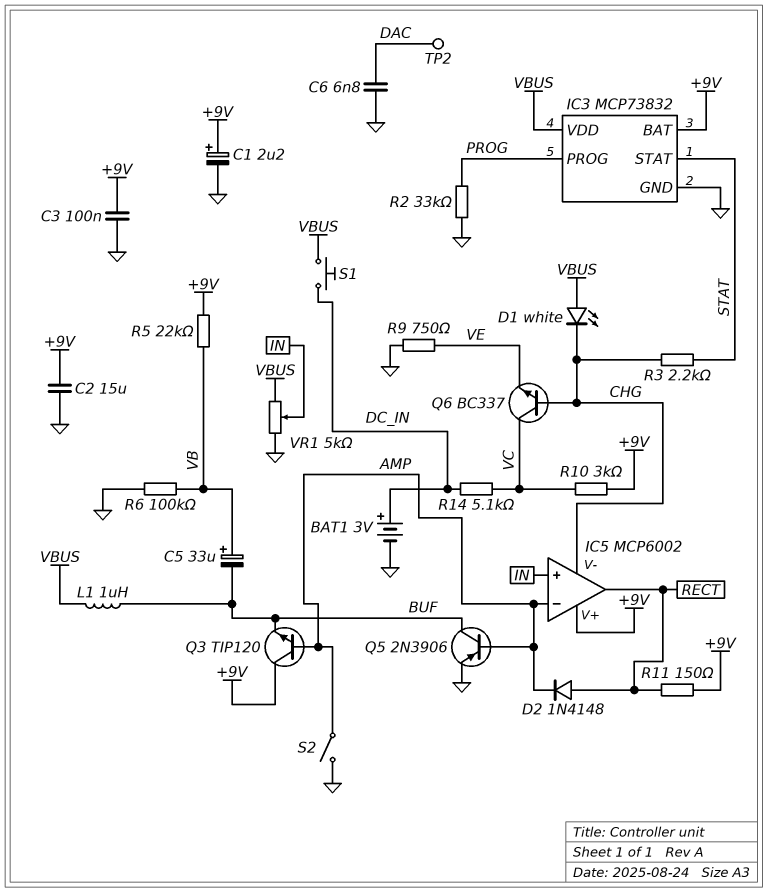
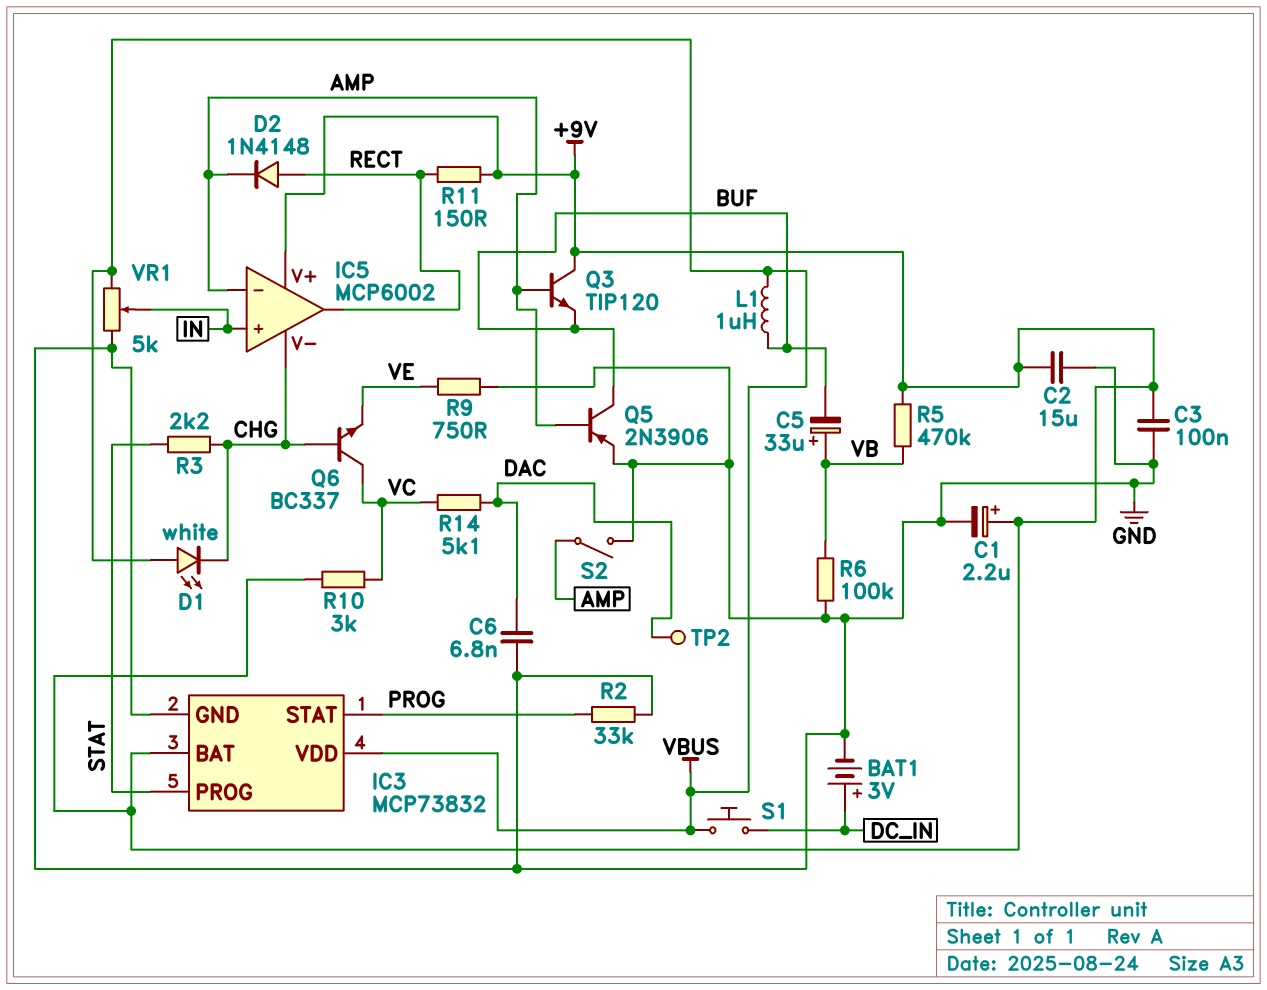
IC3 pin PROG: PROG -> STAT
IC3 pin STAT: STAT -> PROG
R5: 22k (+9V, VB) -> 470k (+9V, VB)
R14: 5.1k (DC_IN, VC) -> 5.1k (DAC, VC)

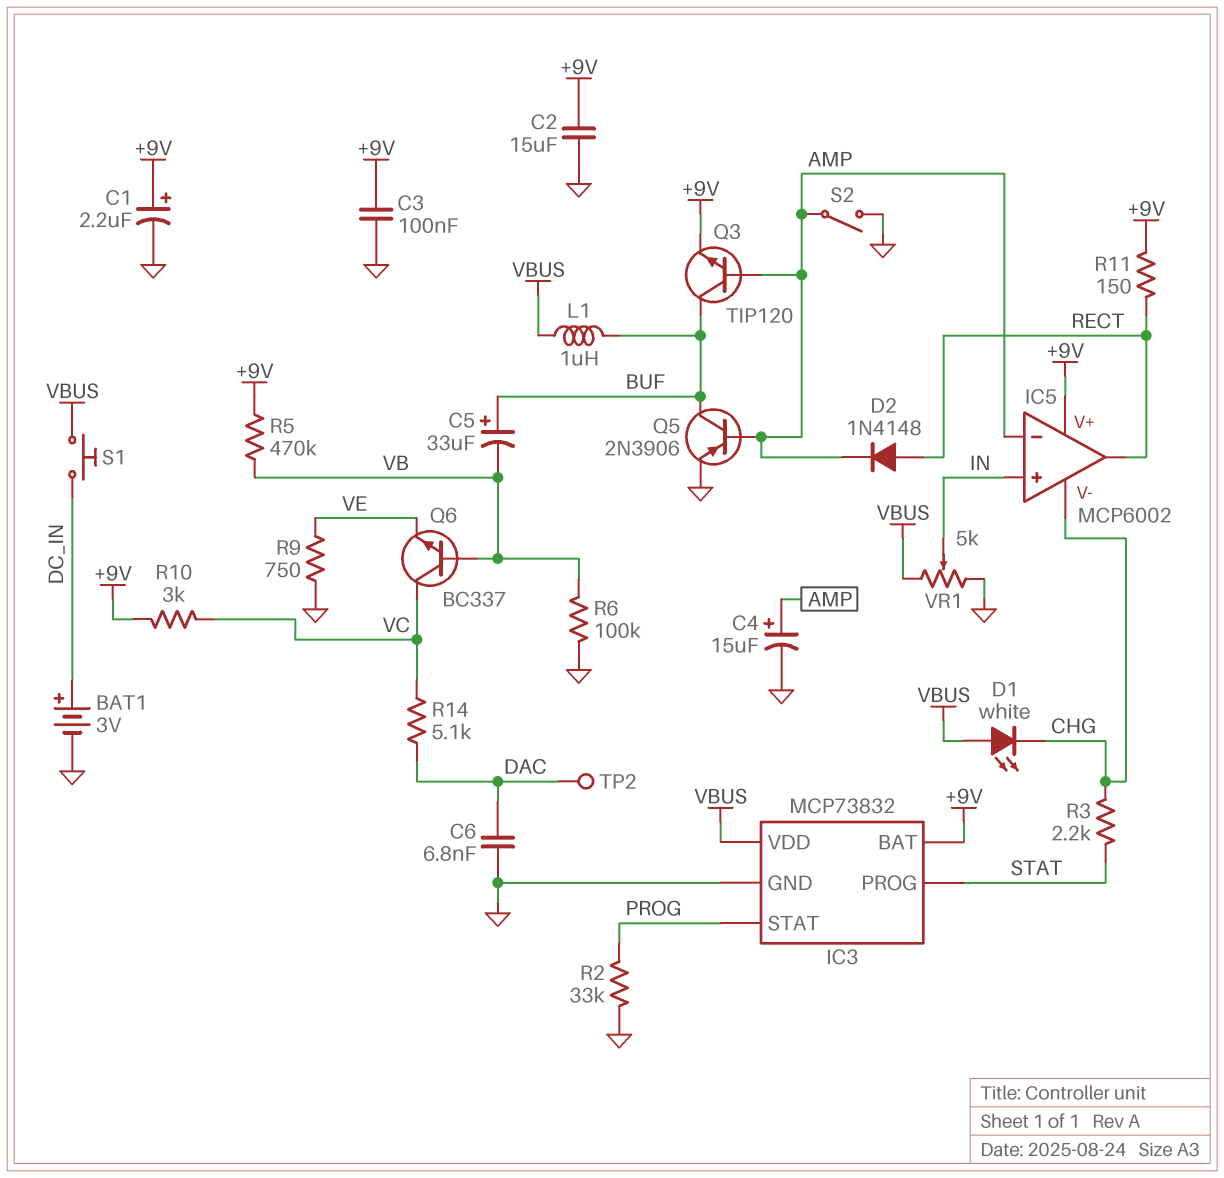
C4: none -> 15uF (plus AMP, minus GND)
C5: 33uF (plus VB, minus BUF) -> 33uF (plus BUF, minus VB)
Q3: NPN TIP120 (B AMP, C +9V, E BUF) -> NPN TIP120 (B AMP, C BUF, E +9V)
Q6: NPN BC337 (B CHG, C VC, E VE) -> NPN BC337 (B VB, C VC, E VE)

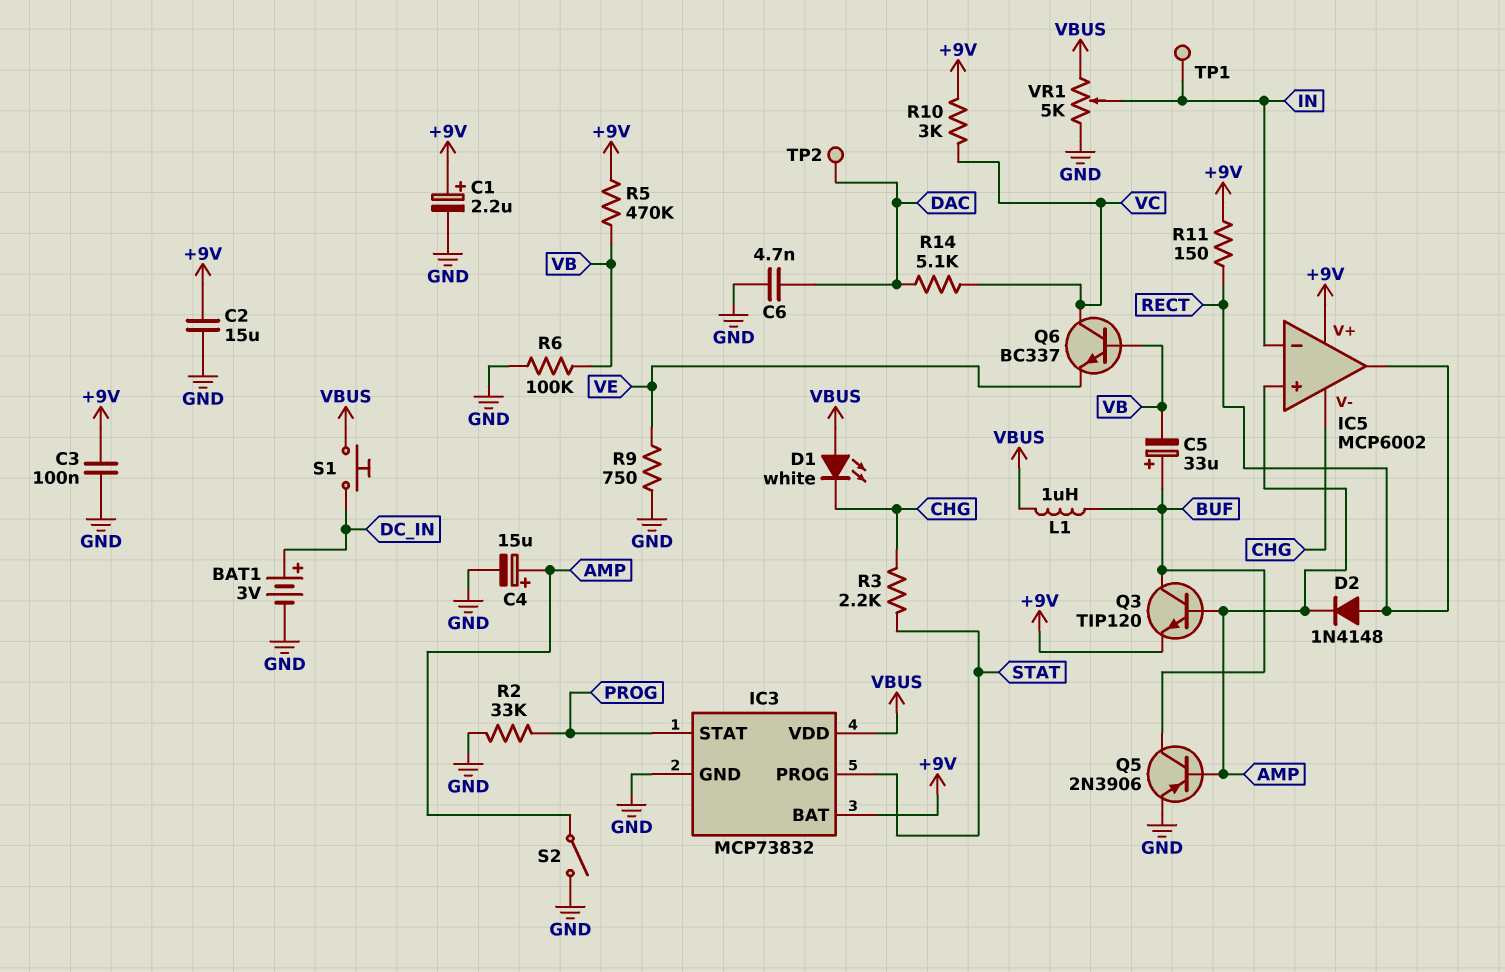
C6: 6.8nF (DAC, GND) -> 4.7nF (DAC, GND)
IC5 pin in+: IN -> AMP
IC5 pin in-: AMP -> IN
TP1: none -> test point (IN)

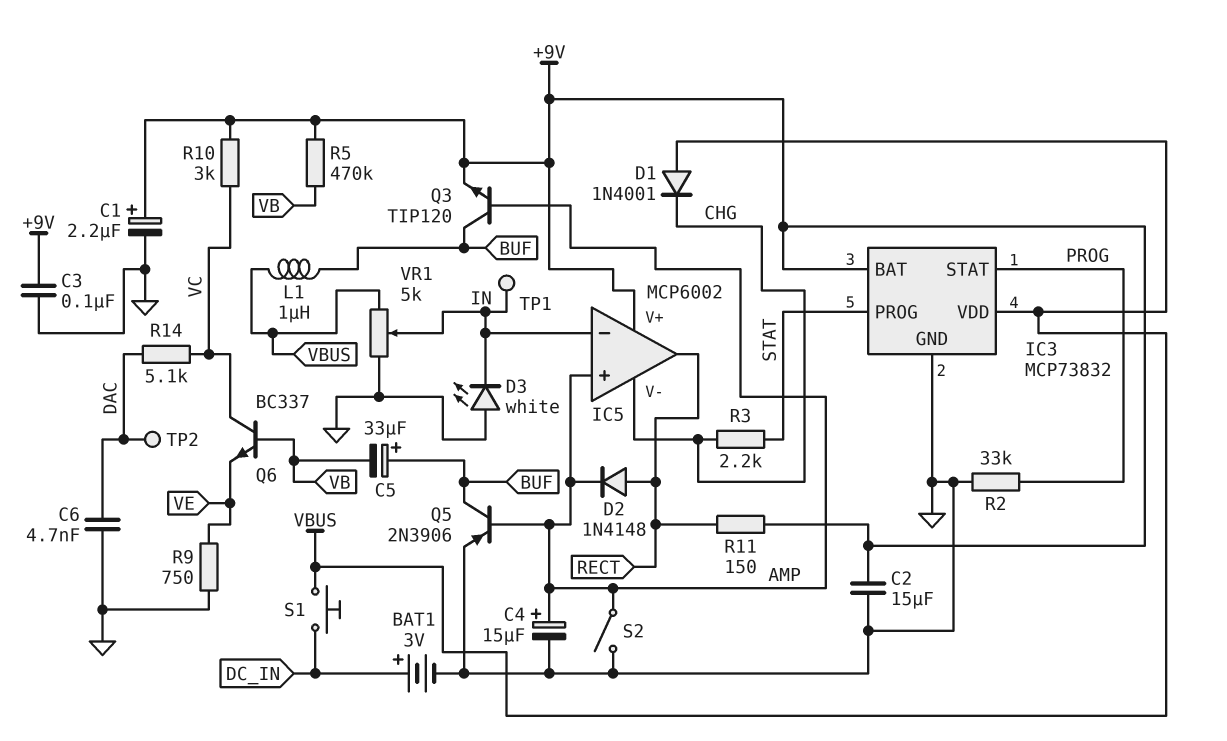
D1: LED white (A VBUS, K CHG) -> diode 1N4001 (A VBUS, K CHG)
D3: none -> LED white (A GND, K IN)
R6: 100k (GND, VB) -> none

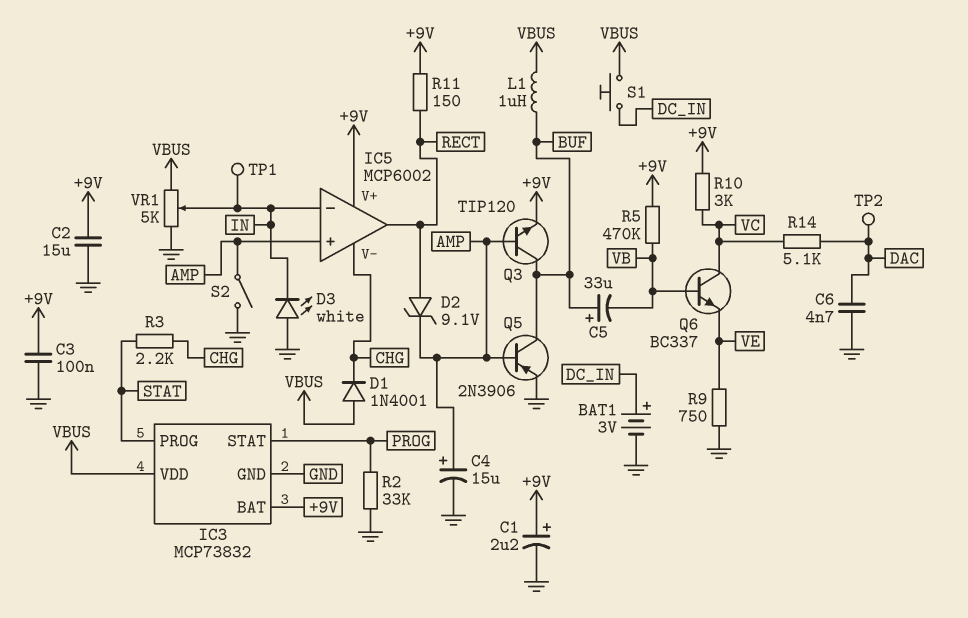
D2: diode 1N4148 (A RECT, K AMP) -> zener 9.1V (A RECT, K AMP)

